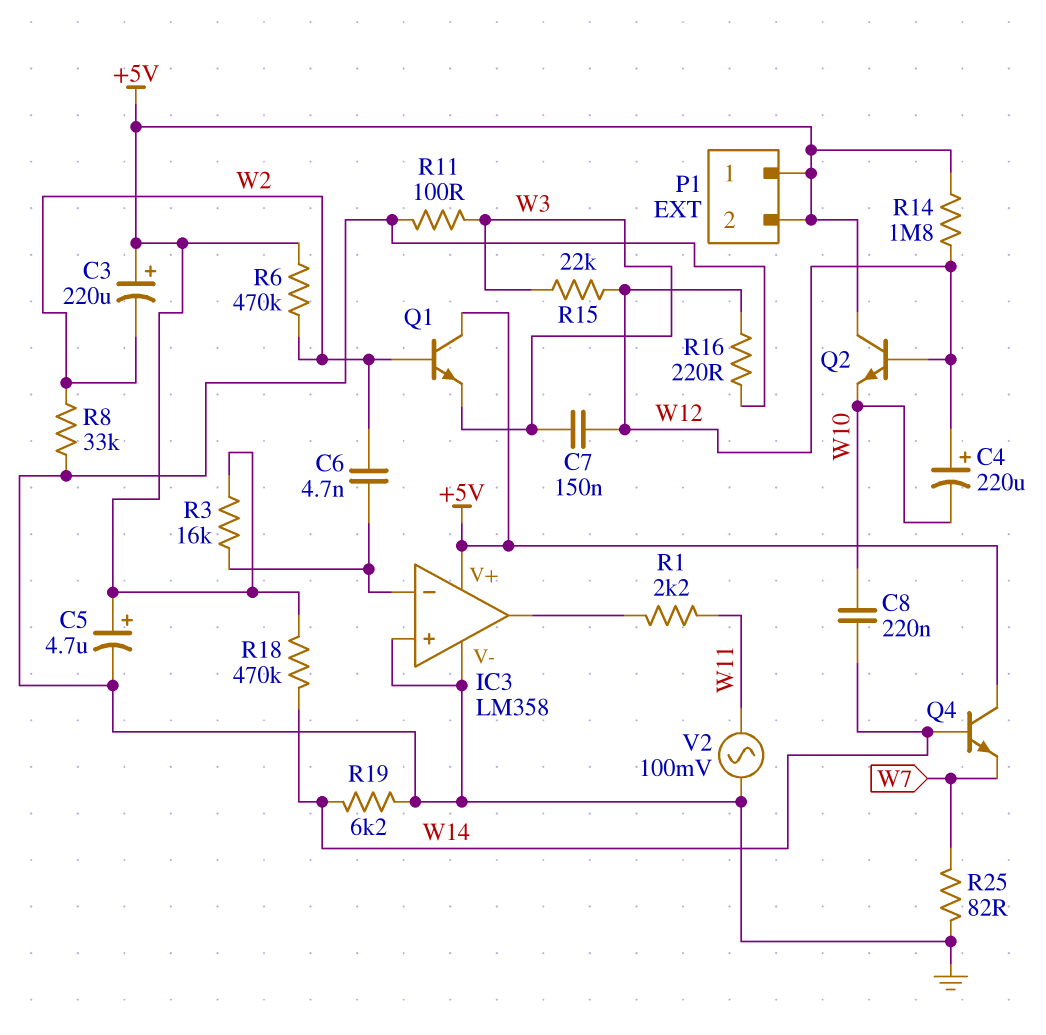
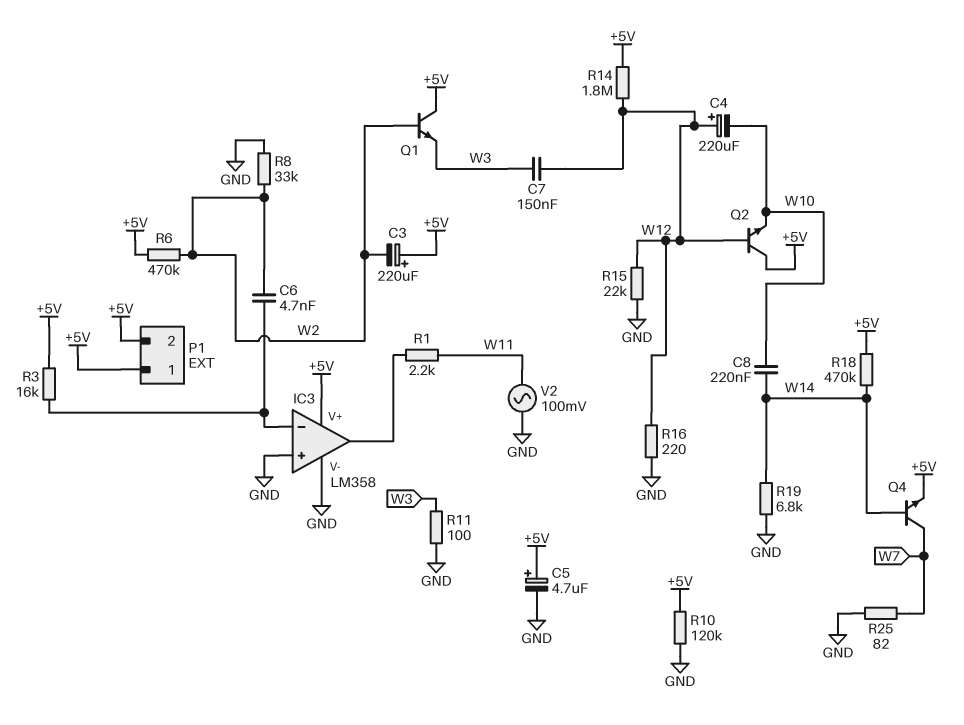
Q4: NPN (B W14, C +5V, E W7) -> NPN (B W14, C W7, E +5V)
R10: none -> 120k (+5V, GND)
R15: 22k (W3, W12) -> 22k (GND, W12)
R19: 6.2k (GND, W14) -> 6.8k (GND, W14)

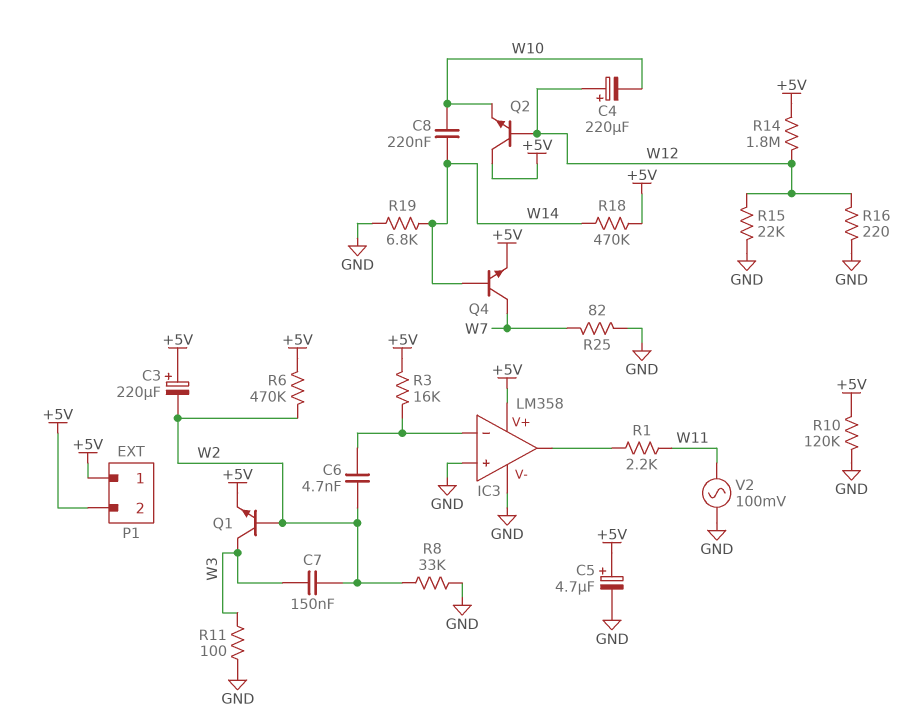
C7: 150nF (W3, W12) -> 150nF (W2, W3)
Q1: NPN (B W2, C +5V, E W3) -> NPN (B W2, C W3, E +5V)

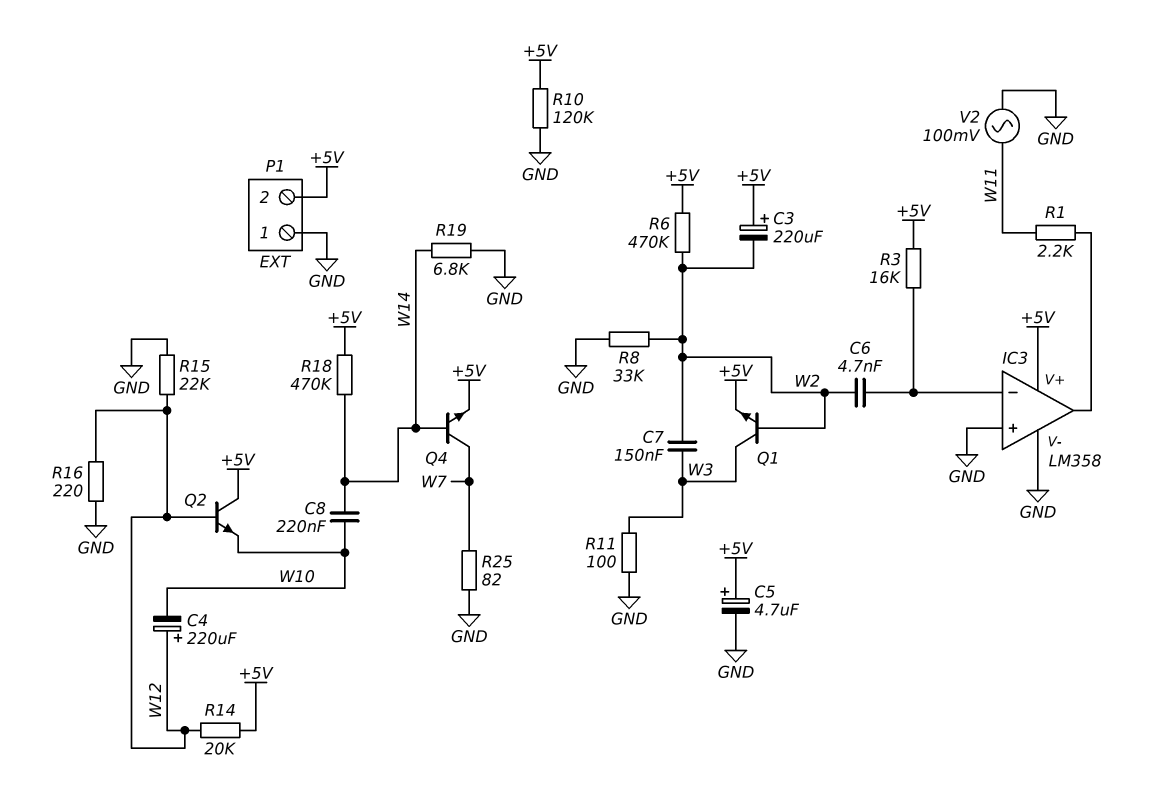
P1 pin 1: +5V -> GND
R14: 1.8M (+5V, W12) -> 20k (+5V, W12)

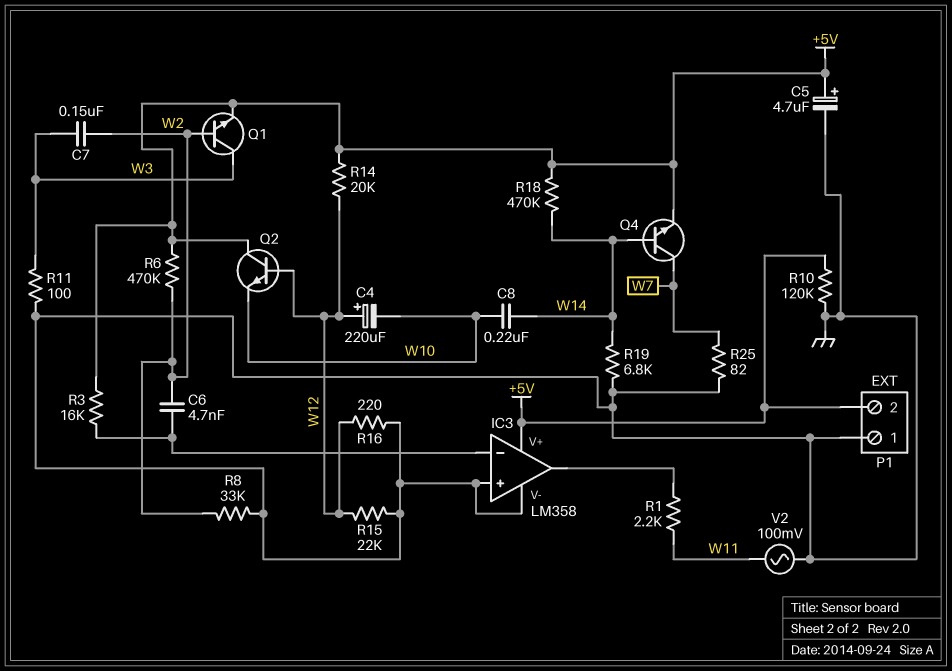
C3: 220uF (plus +5V, minus W2) -> none

